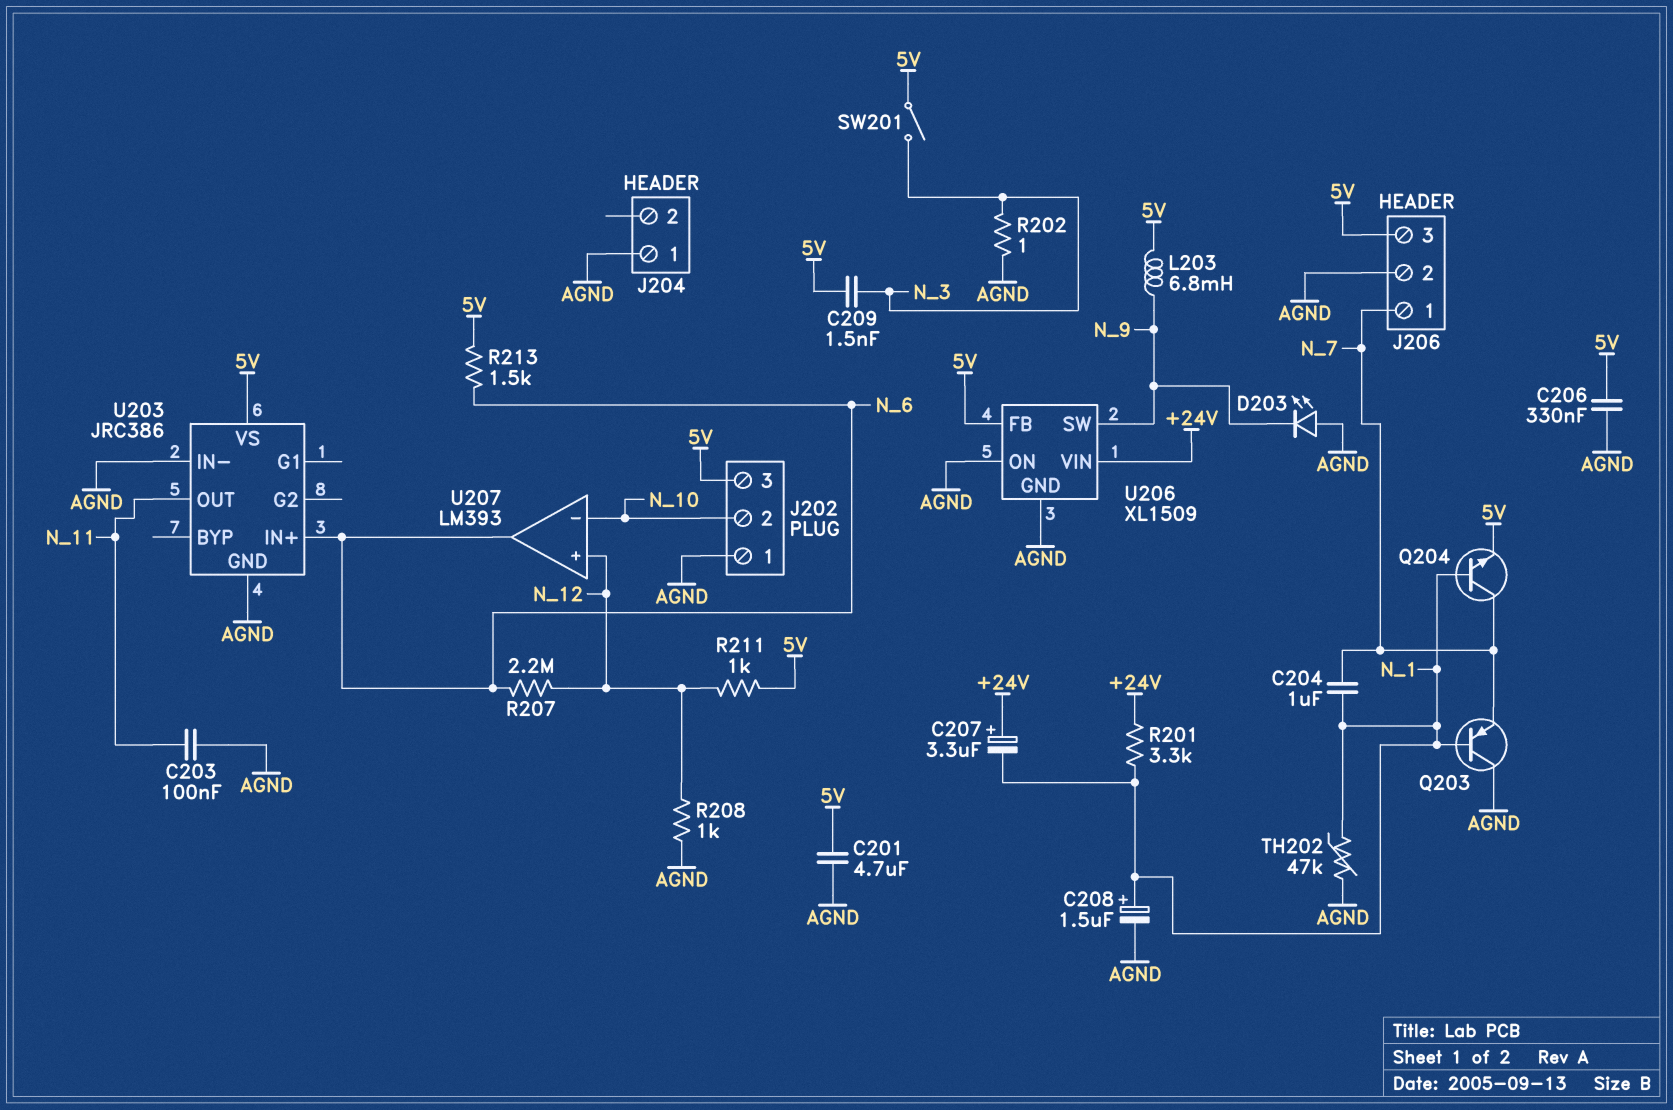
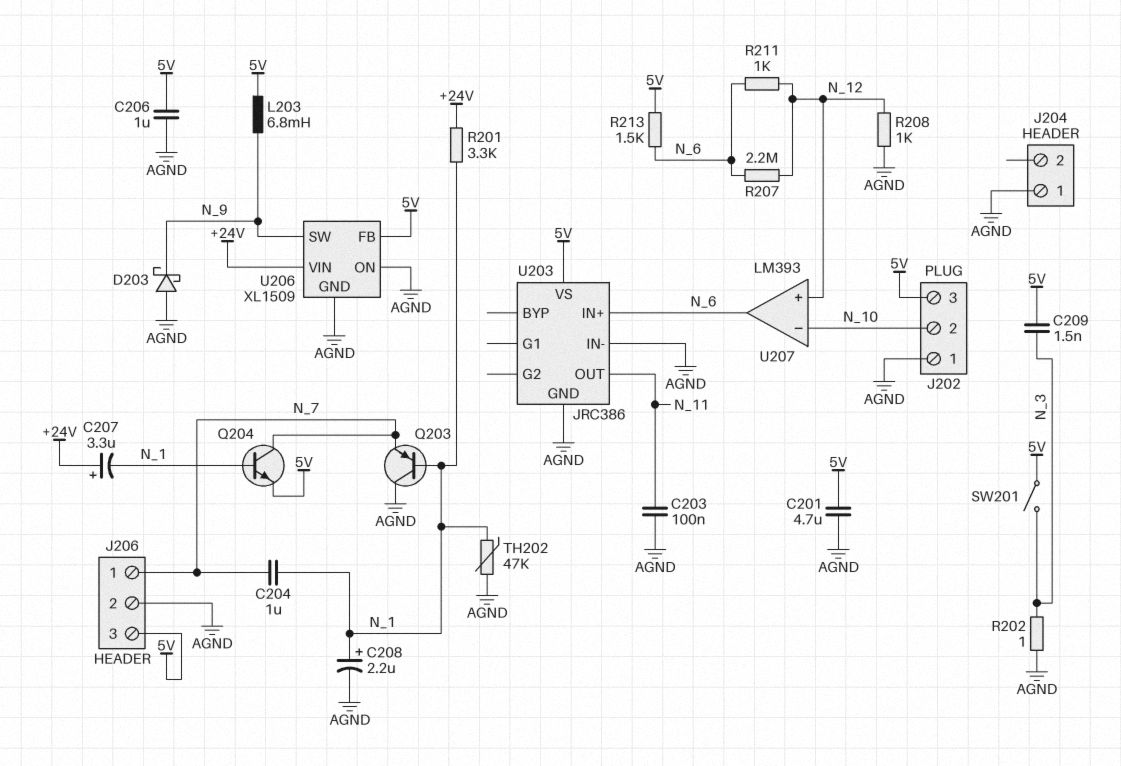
C206: 330nF (5V, AGND) -> 1uF (5V, AGND)
C208: 1.5uF (plus N_1, minus AGND) -> 2.2uF (plus N_1, minus AGND)
D203: LED (A AGND, K N_9) -> schottky (A AGND, K N_9)
R211: 1k (5V, N_12) -> 1k (N_6, N_12)

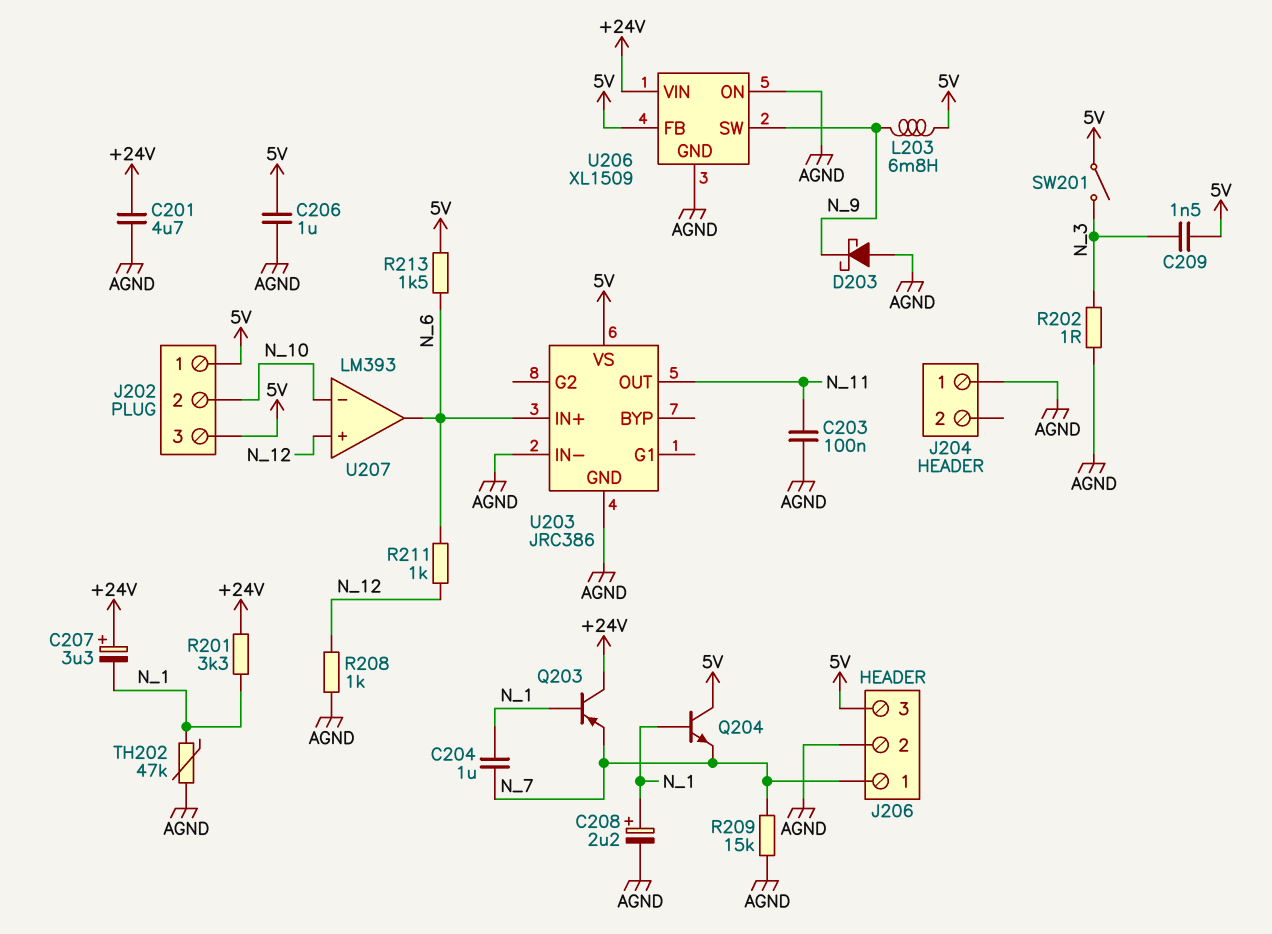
C201: 4.7uF (5V, AGND) -> 4.7uF (+24V, AGND)
J202 pin 1: AGND -> 5V
Q203: PNP (B N_1, C AGND, E N_7) -> PNP (B N_1, C +24V, E N_7)
Q204: NPN (B N_1, C N_7, E 5V) -> NPN (B N_1, C 5V, E N_7)
R207: 2.2M (N_6, N_12) -> none
R209: none -> 15k (AGND, N_7)

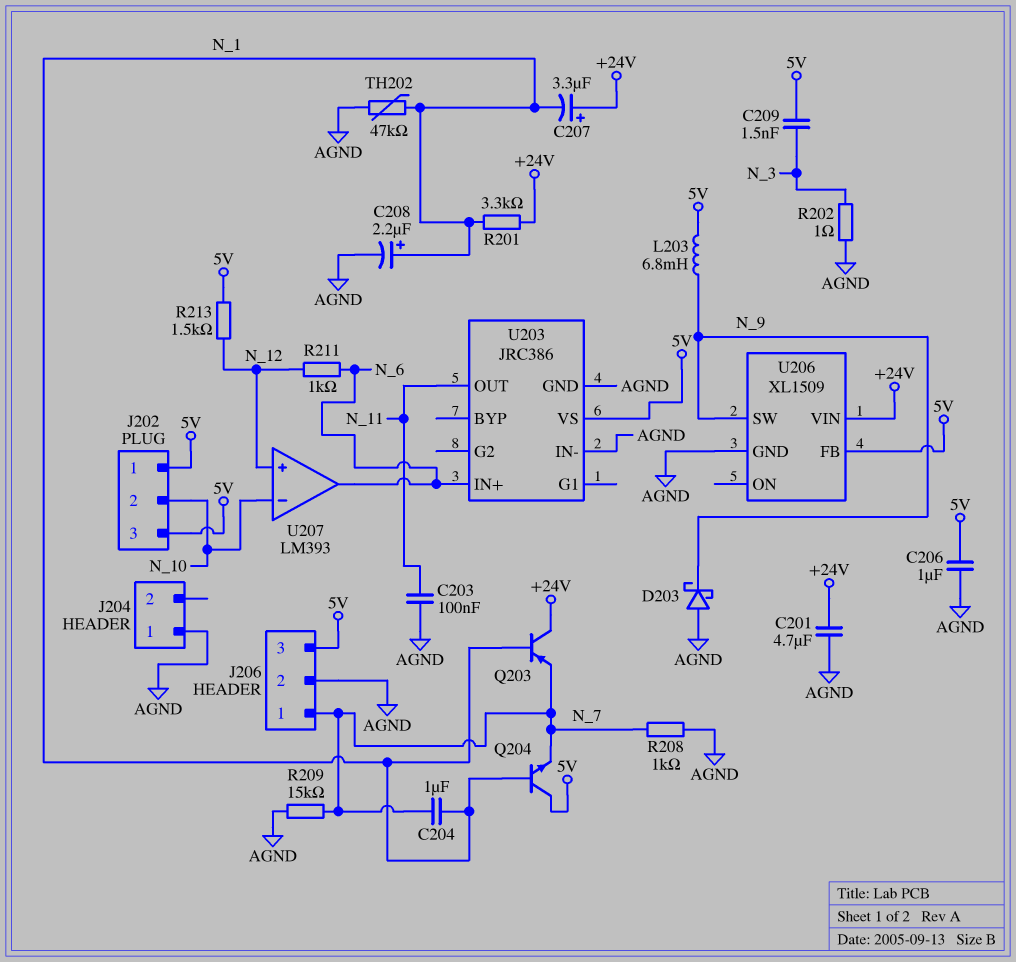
R208: 1k (AGND, N_12) -> 1k (AGND, N_7)
R213: 1.5k (5V, N_6) -> 1.5k (5V, N_12)
SW201: switch (5V, N_3) -> none
U206 pin ON: AGND -> none

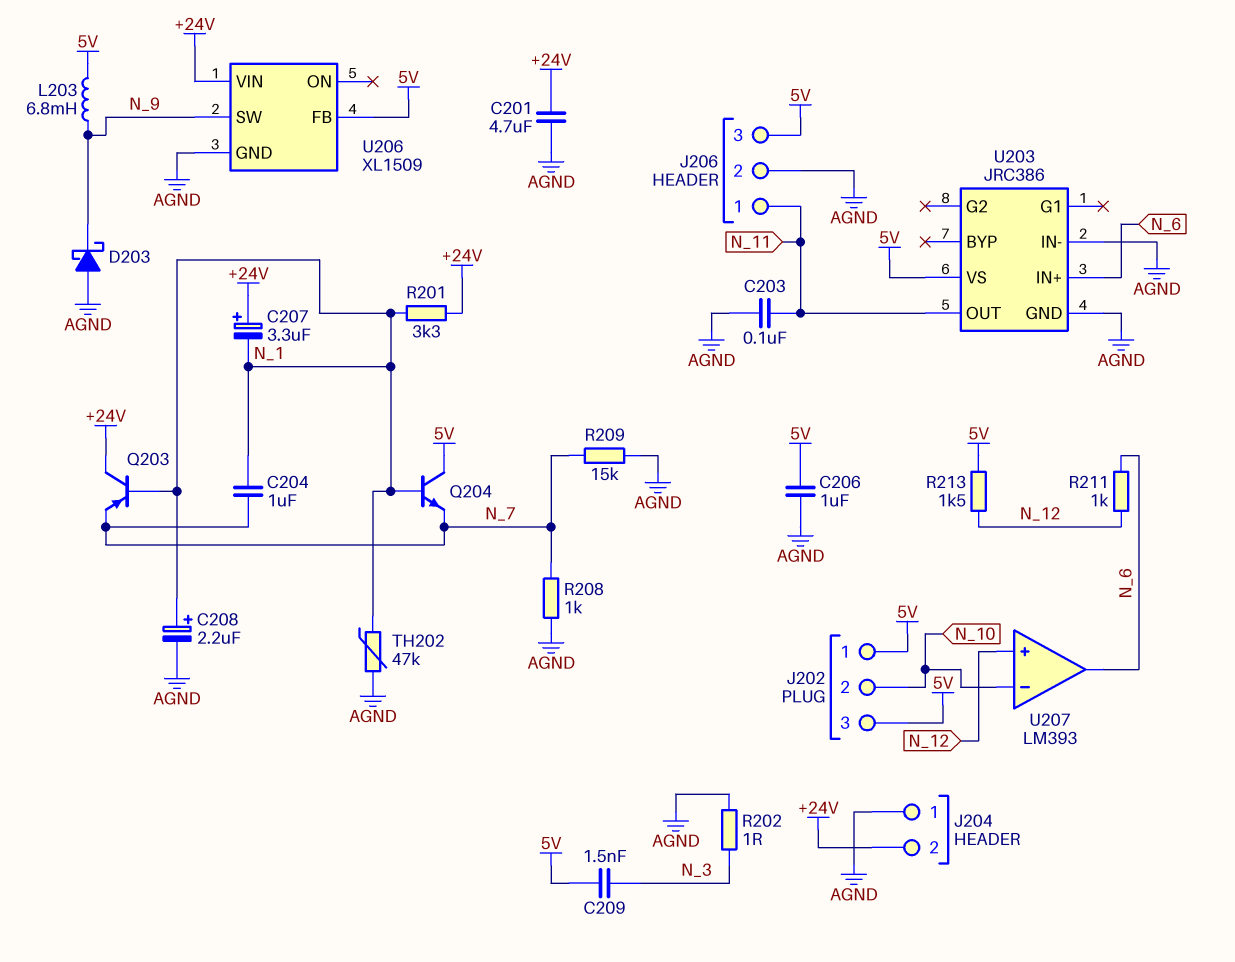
J204 pin 2: none -> +24V
J206 pin 1: N_7 -> N_11

